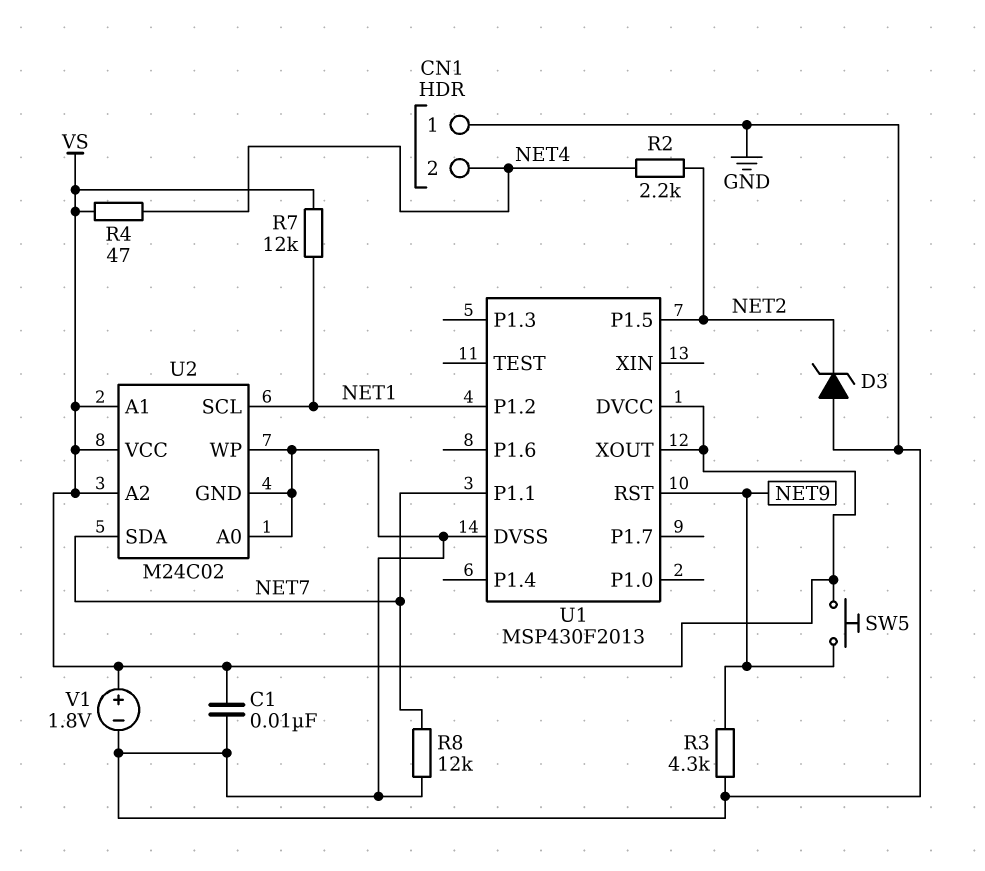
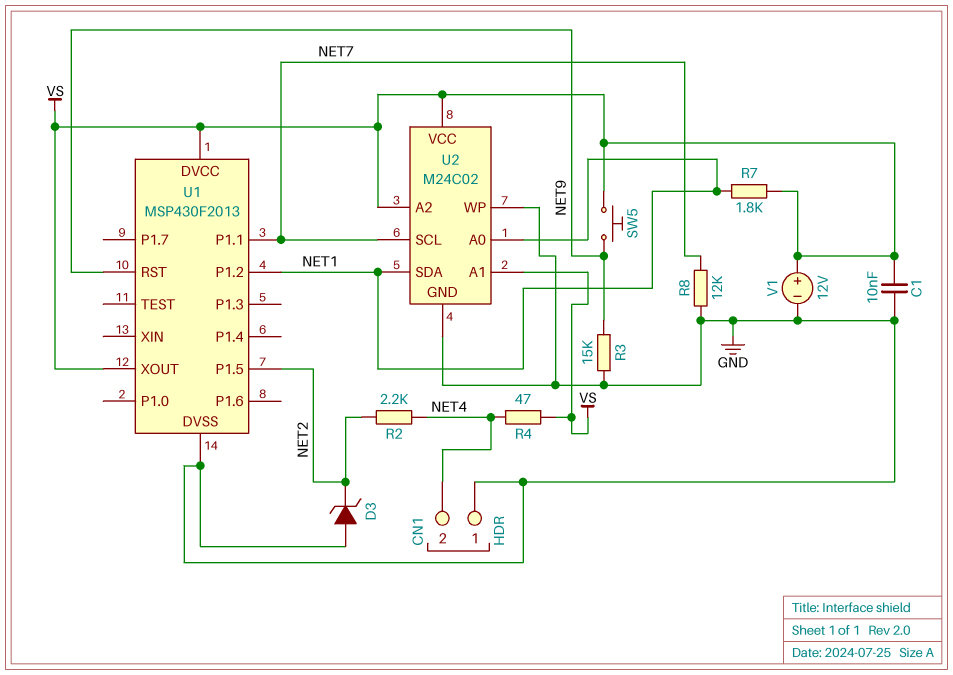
R3: 4.3k (GND, NET9) -> 15k (GND, NET9)
R7: 12k (NET1, VS) -> 1.8k (NET1, VS)
U2 pin A0: GND -> NET1
U2 pin SCL: NET1 -> NET7
U2 pin SDA: NET7 -> NET1
V1: 1.8V (plus VS, minus GND) -> 12V (plus VS, minus GND)

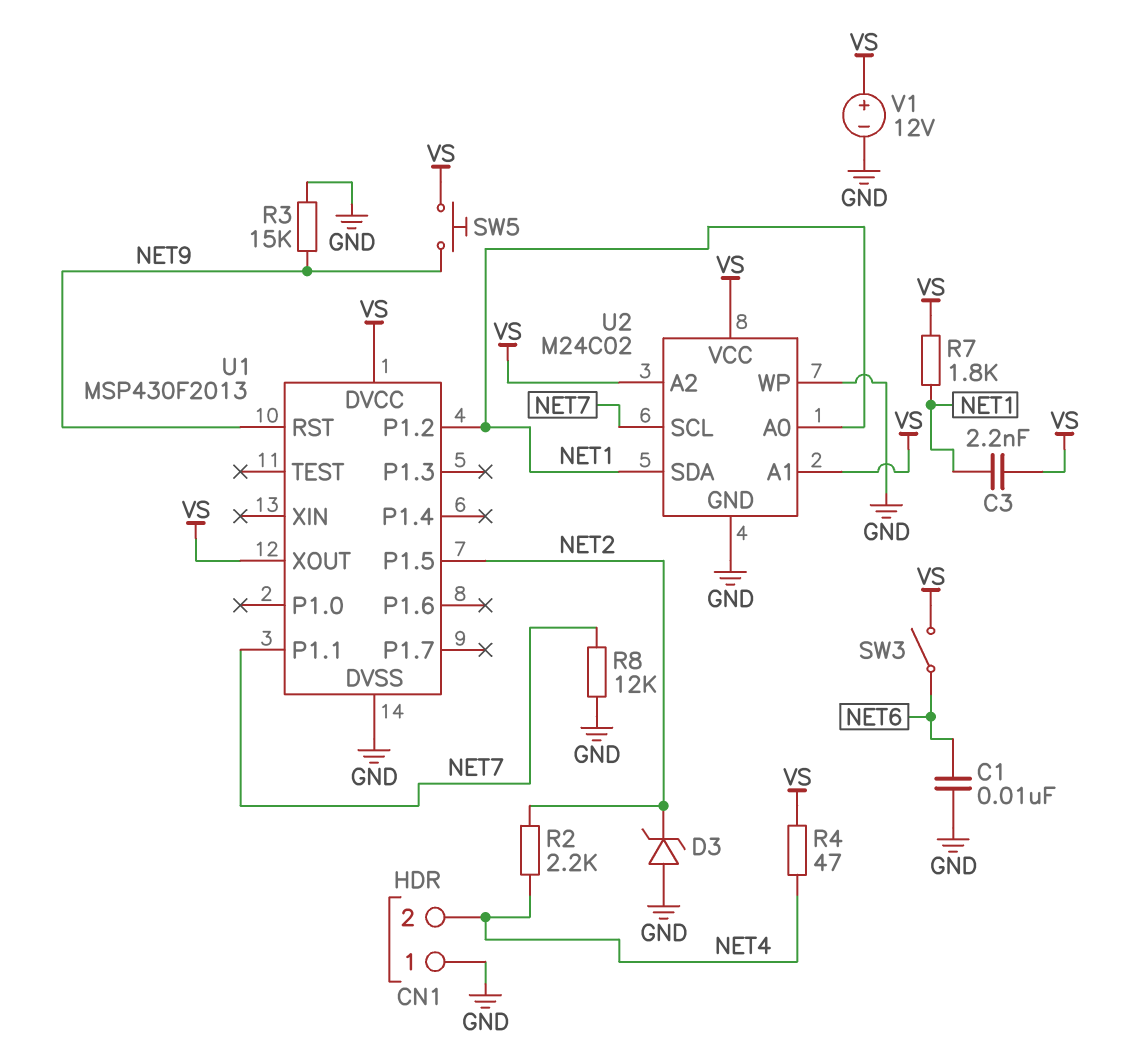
C1: 10nF (GND, VS) -> 10nF (GND, NET6)
C3: none -> 2.2nF (NET1, VS)
SW3: none -> switch (NET6, VS)

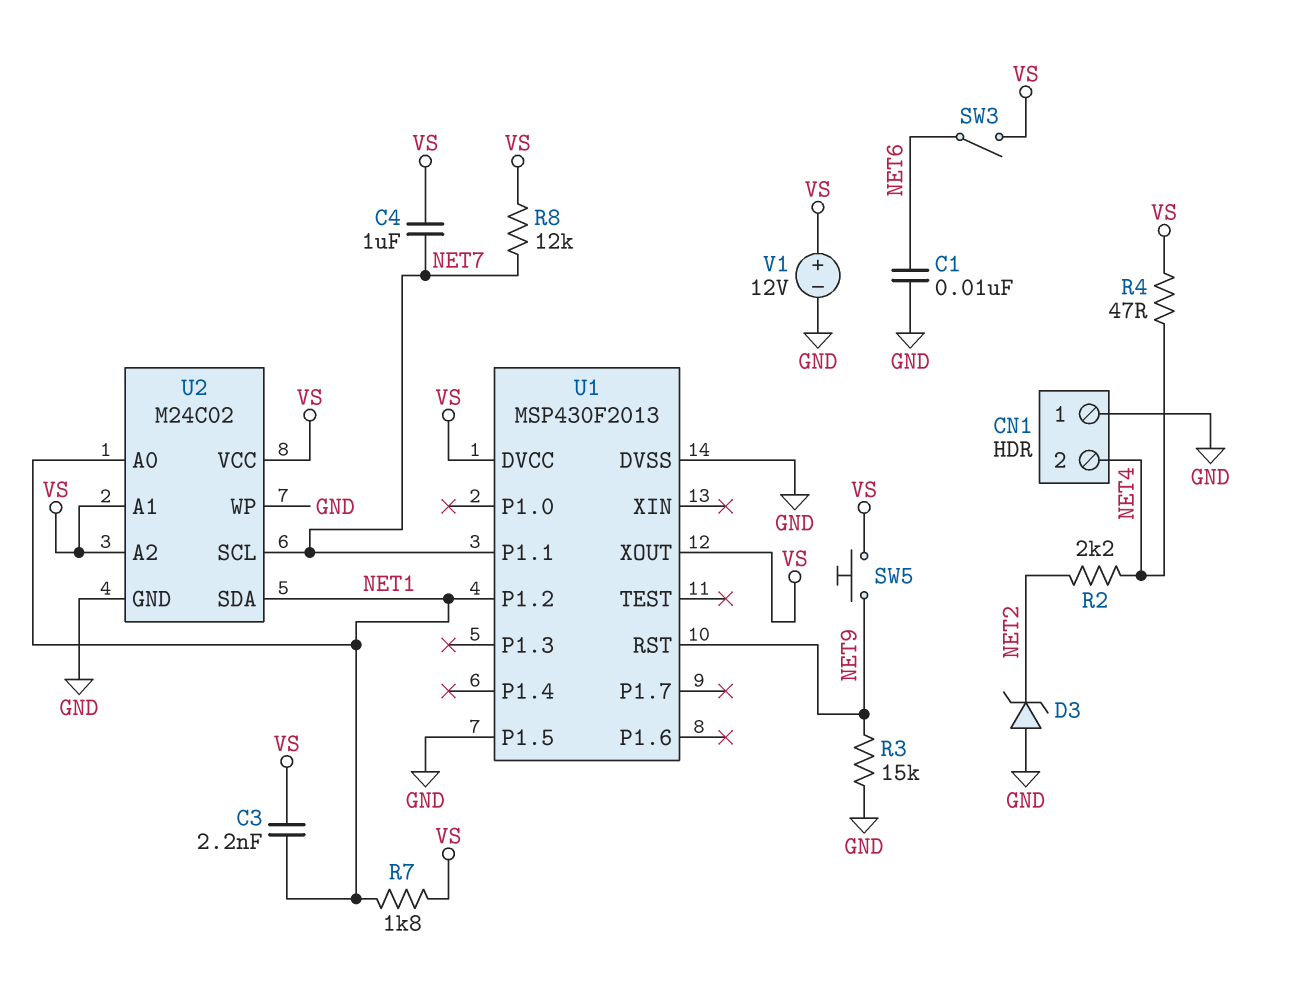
C4: none -> 1uF (NET7, VS)
R8: 12k (GND, NET7) -> 12k (NET7, VS)
U1 pin P1.5: NET2 -> GND

